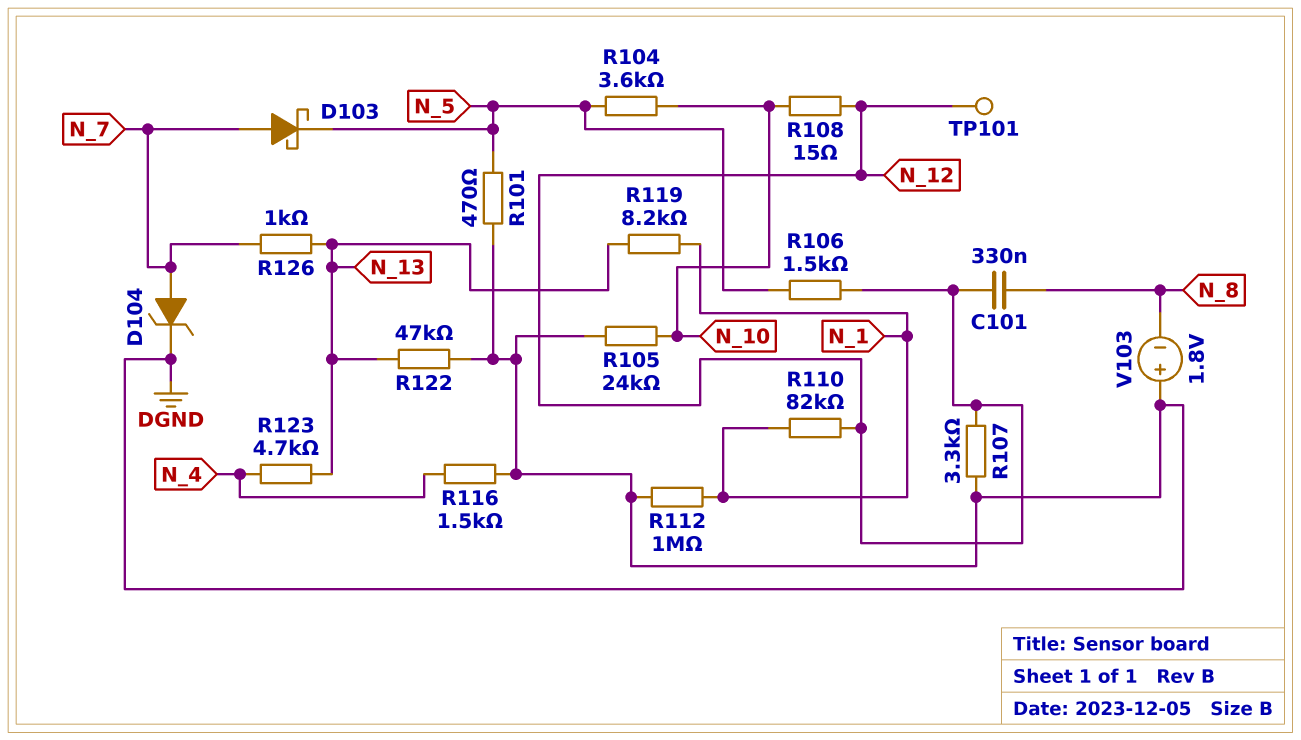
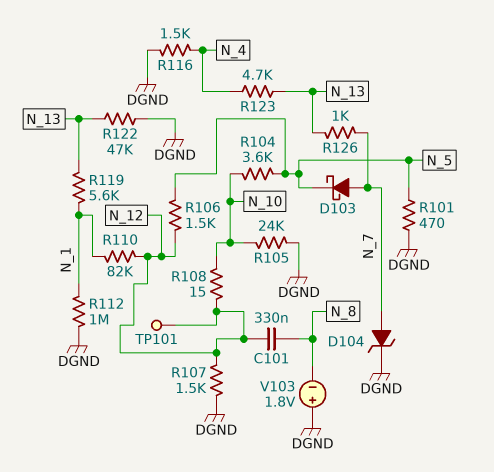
R107: 3.3k (DGND, N_12) -> 1.5k (DGND, N_12)
R119: 8.2k (N_1, N_13) -> 5.6k (N_1, N_13)

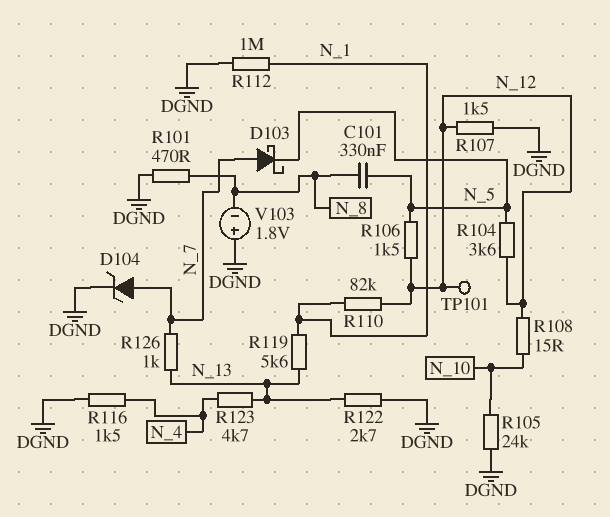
C101: 330nF (N_8, N_12) -> 330nF (N_5, N_8)
R101: 470 (DGND, N_5) -> 470 (DGND, N_8)
R104: 3.6k (N_5, N_10) -> 3.6k (N_5, N_12)
R122: 47k (DGND, N_13) -> 2.7k (DGND, N_13)

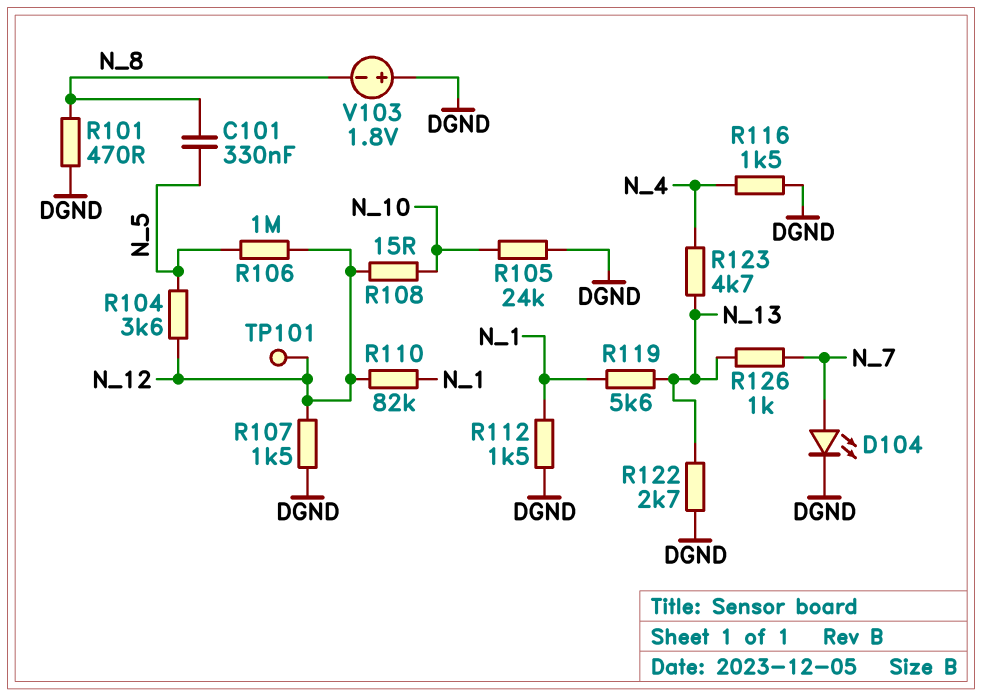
D103: schottky (A N_7, K N_5) -> none
D104: zener (A N_7, K DGND) -> LED (A N_7, K DGND)
R106: 1.5k (N_5, N_12) -> 1M (N_5, N_12)
R112: 1M (DGND, N_1) -> 1.5k (DGND, N_1)

